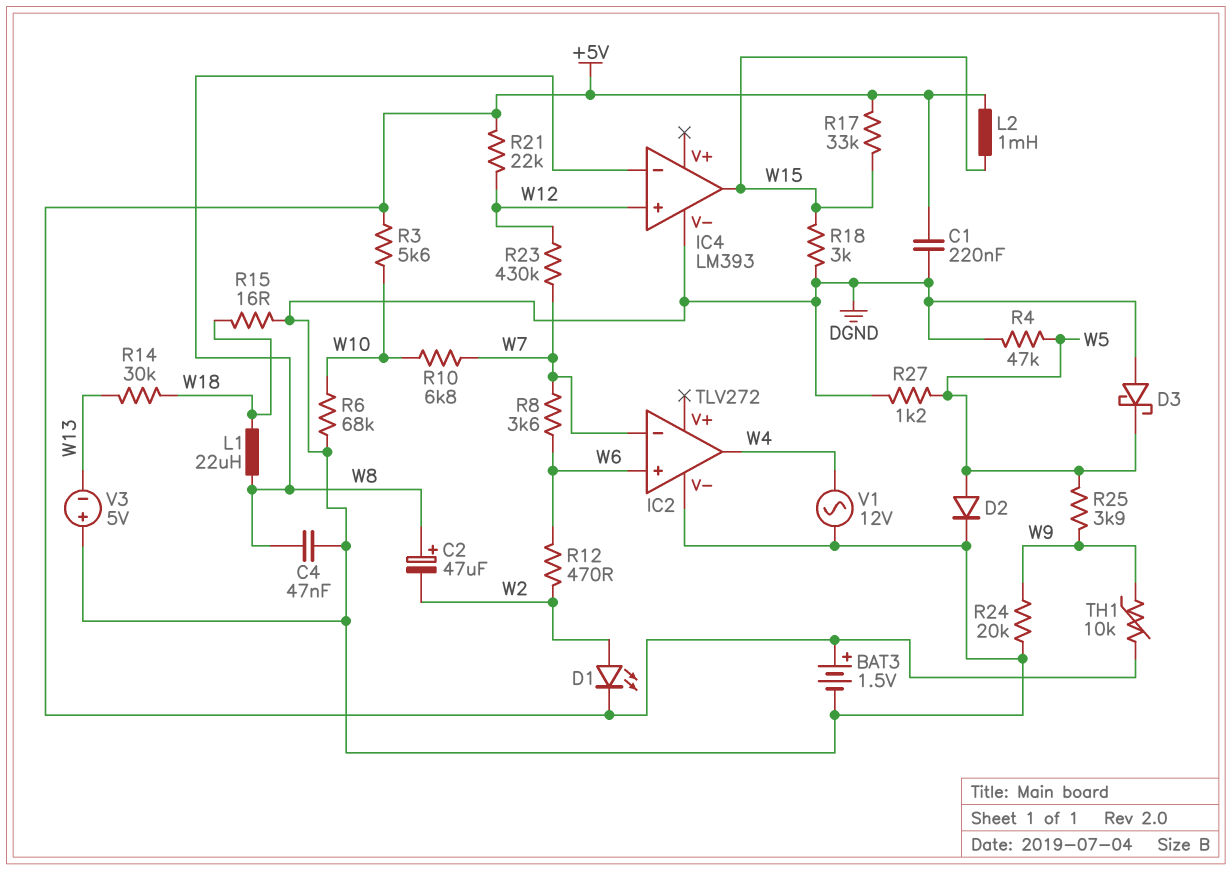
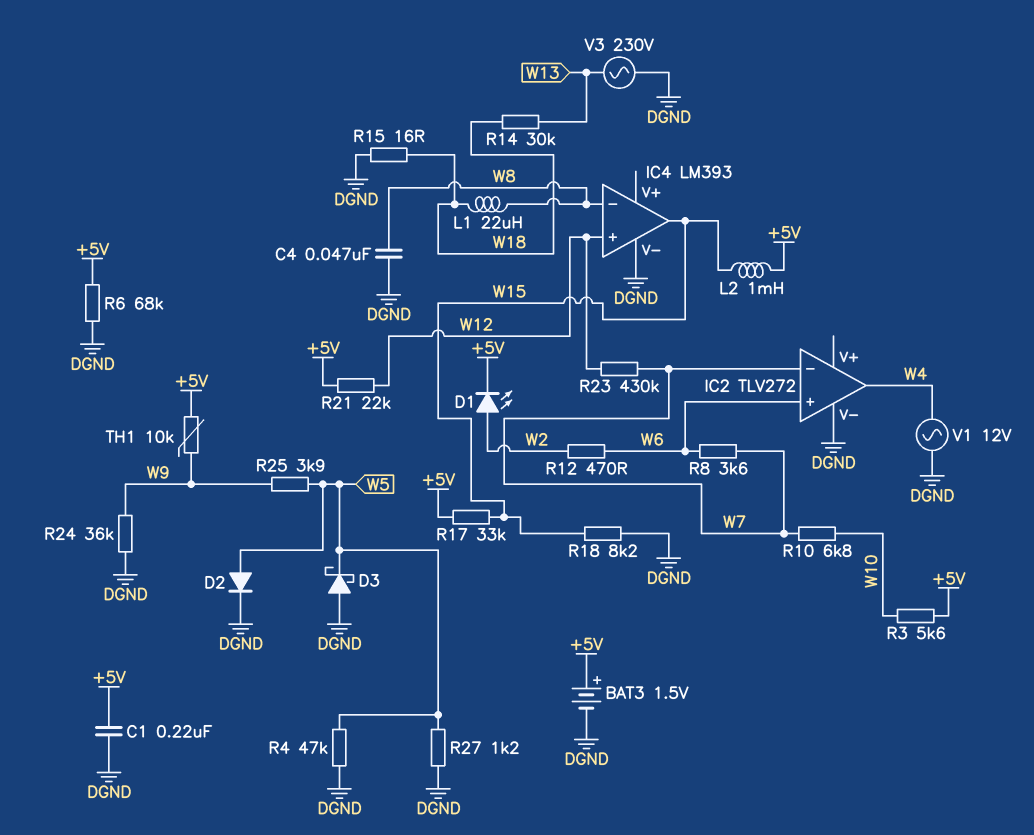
C2: 47uF (plus W8, minus W2) -> none
R6: 68k (DGND, W10) -> 68k (+5V, DGND)
R18: 3k (DGND, W15) -> 8.2k (DGND, W15)
R24: 20k (DGND, W9) -> 36k (DGND, W9)
V3: 5V (plus DGND, minus W13) -> AC 230V (DGND, W13)

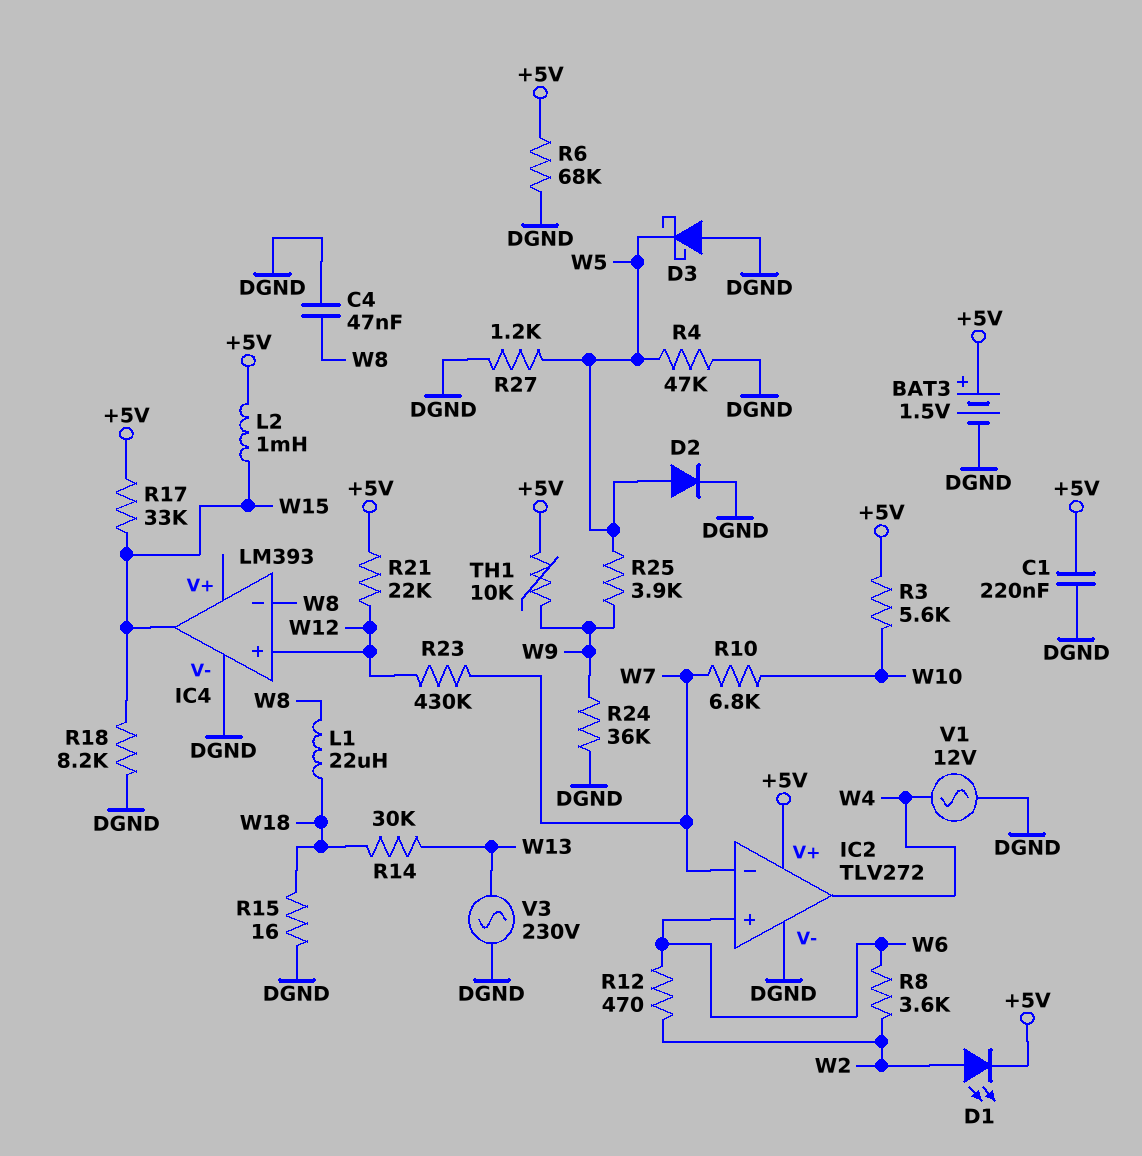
IC2 pin V+: none -> +5V
R8: 3.6k (W6, W7) -> 3.6k (W2, W6)

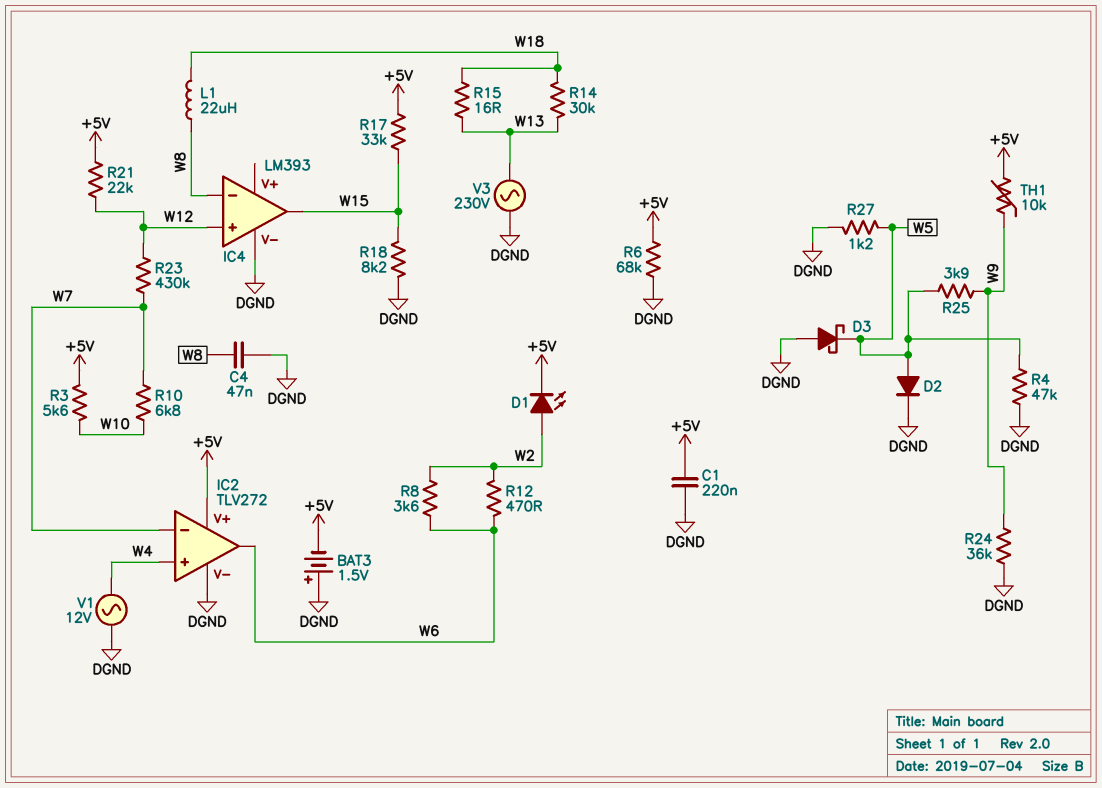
BAT3: 1.5V (plus +5V, minus DGND) -> 1.5V (plus DGND, minus +5V)
IC2 pin in+: W6 -> W4
IC2 pin out: W4 -> W6
L2: 1mH (+5V, W15) -> none
R15: 16 (DGND, W18) -> 16 (W13, W18)

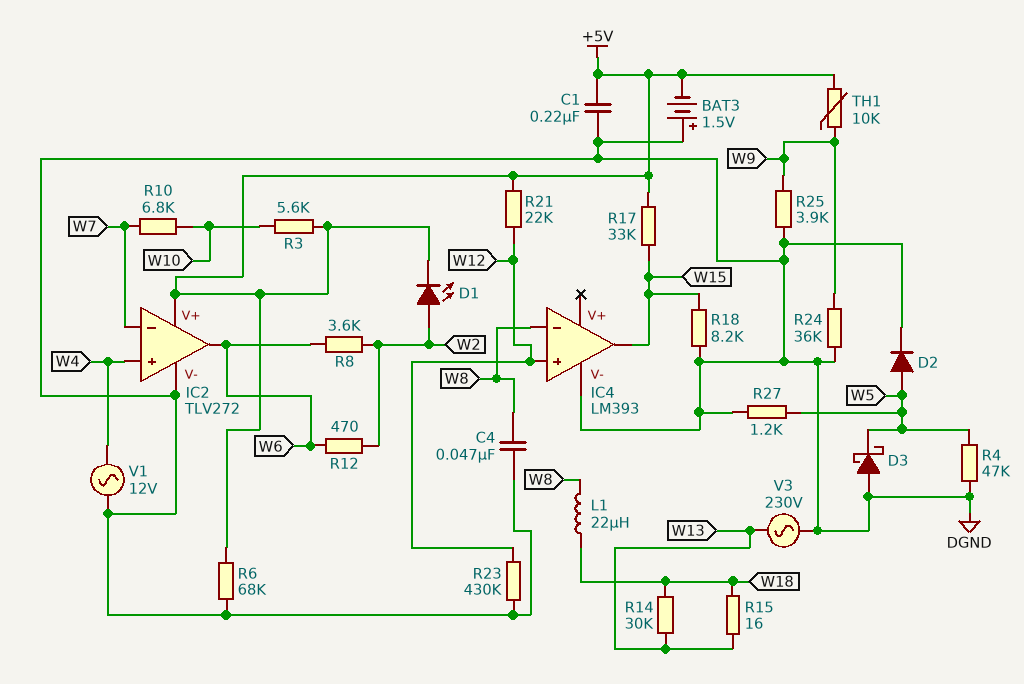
R23: 430k (W7, W12) -> 430k (DGND, W12)
R25: 3.9k (W5, W9) -> 3.9k (DGND, W9)

